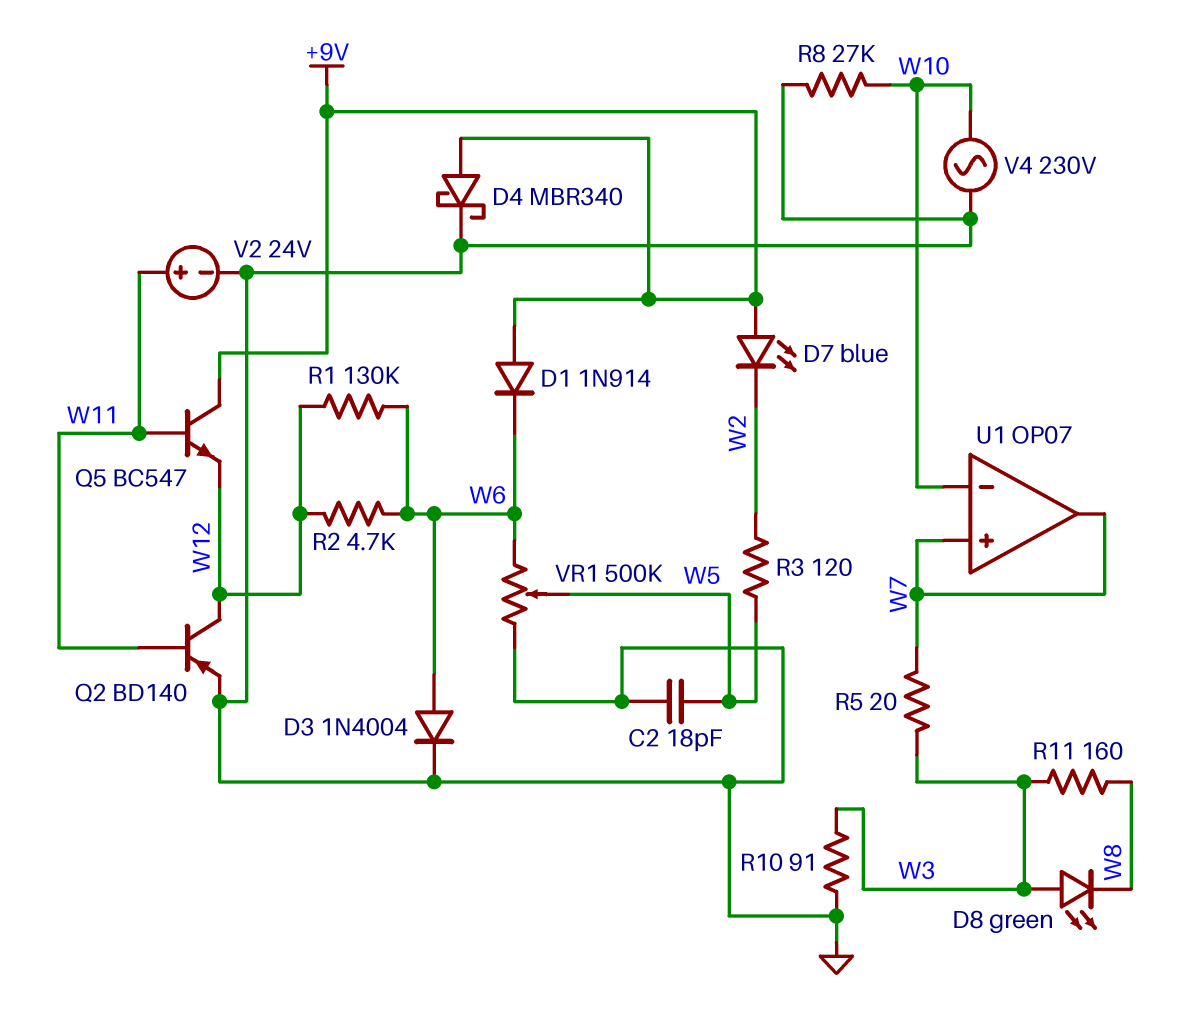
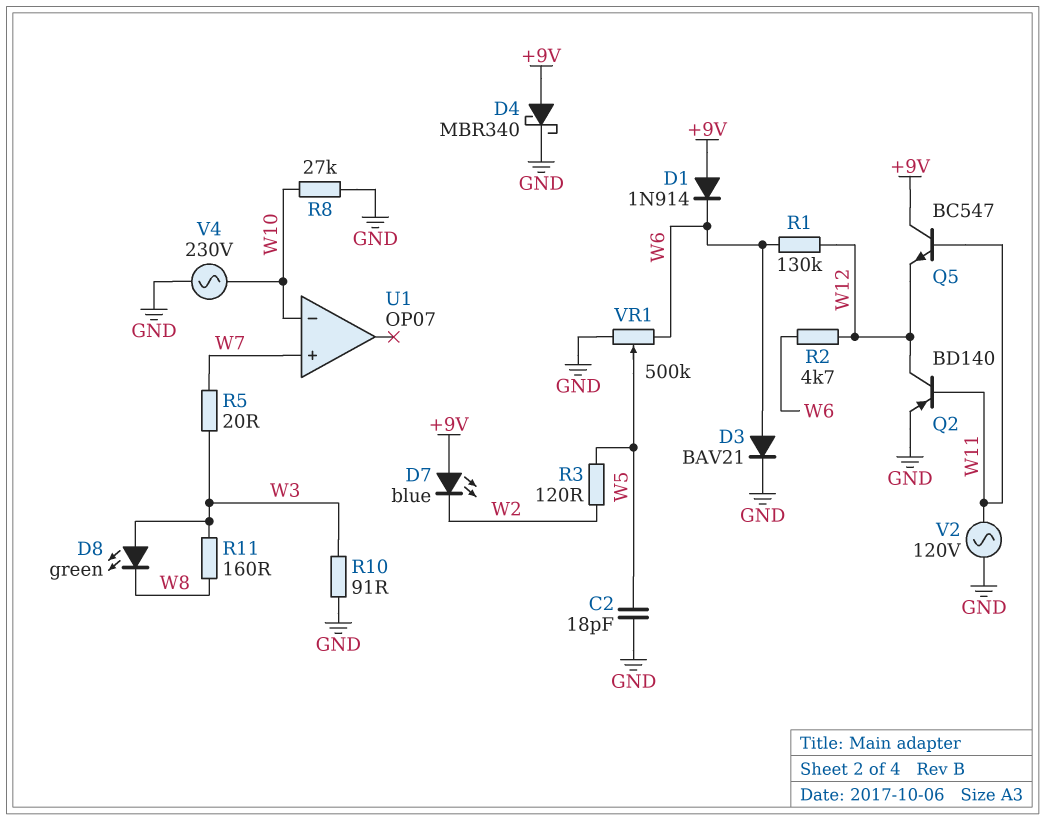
D3: diode 1N4004 (A W6, K GND) -> diode BAV21 (A W6, K GND)
U1 pin out: W7 -> none
V2: 24V (plus W11, minus GND) -> AC 120V (GND, W11)

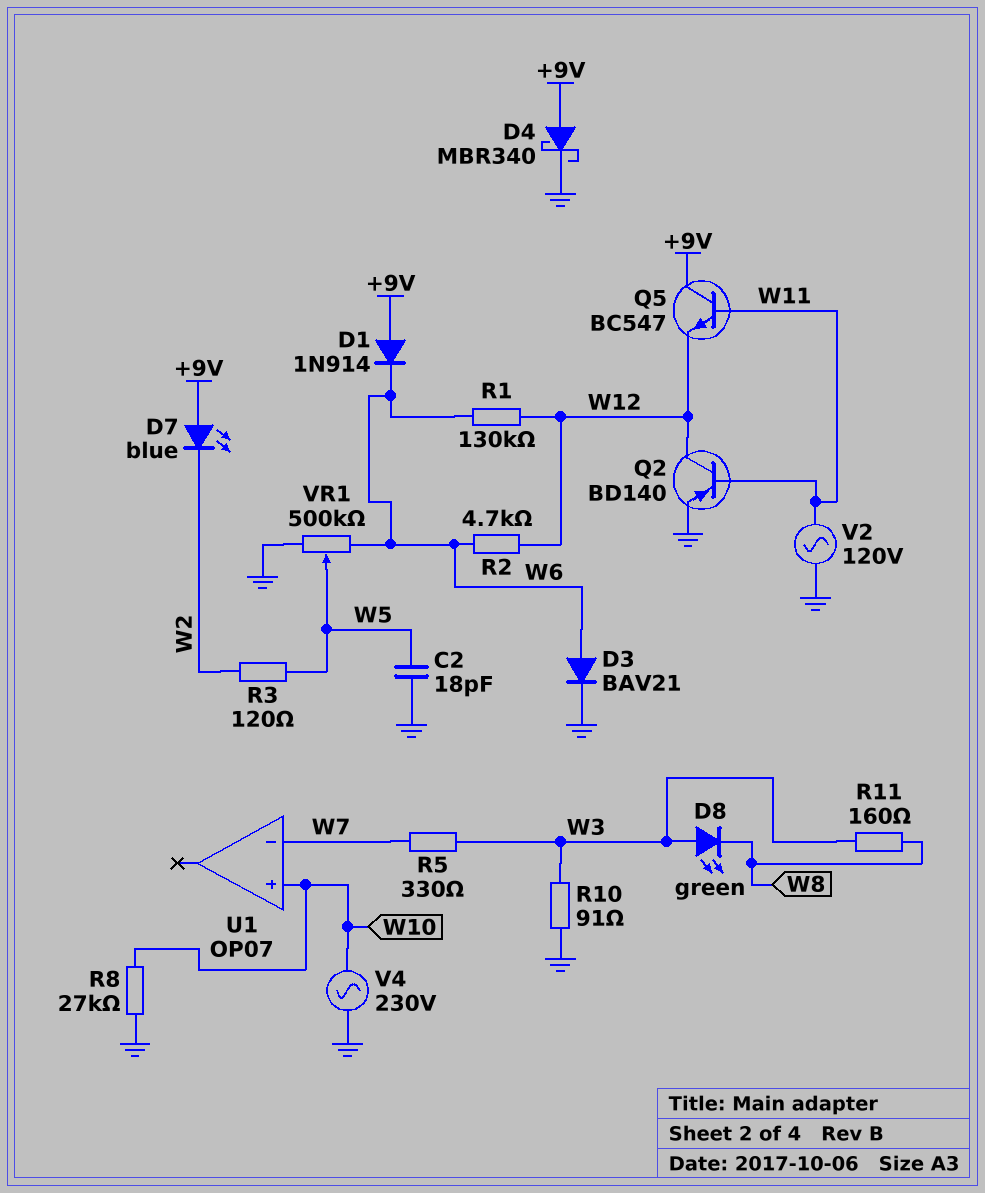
R5: 20 (W3, W7) -> 330 (W3, W7)
U1 pin in+: W7 -> W10
U1 pin in-: W10 -> W7

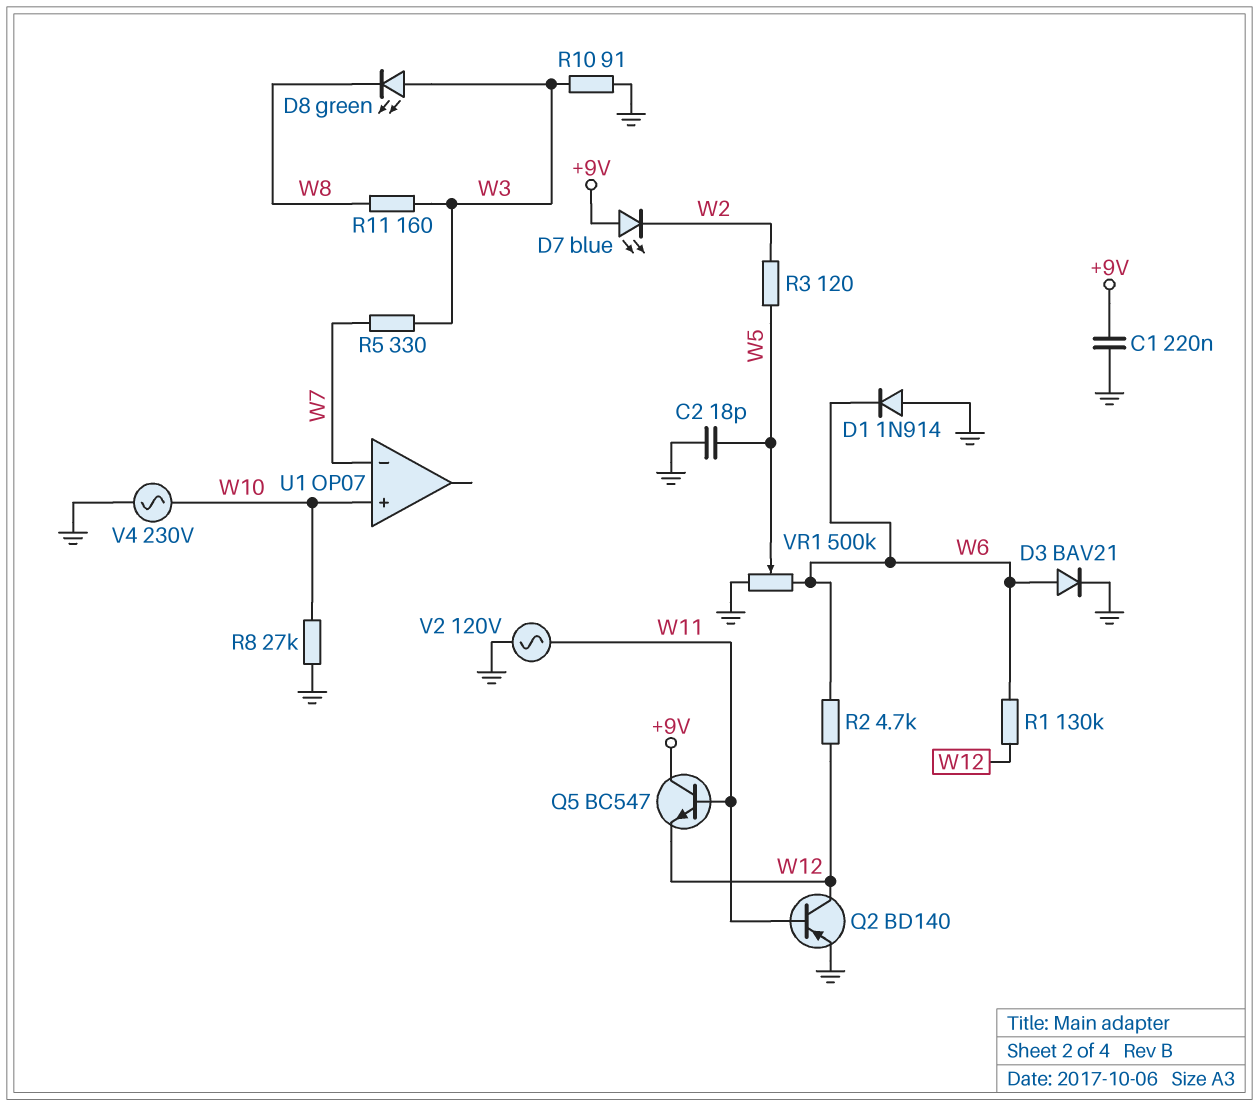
C1: none -> 220nF (+9V, GND)
D1: diode 1N914 (A +9V, K W6) -> diode 1N914 (A GND, K W6)
D4: schottky MBR340 (A +9V, K GND) -> none

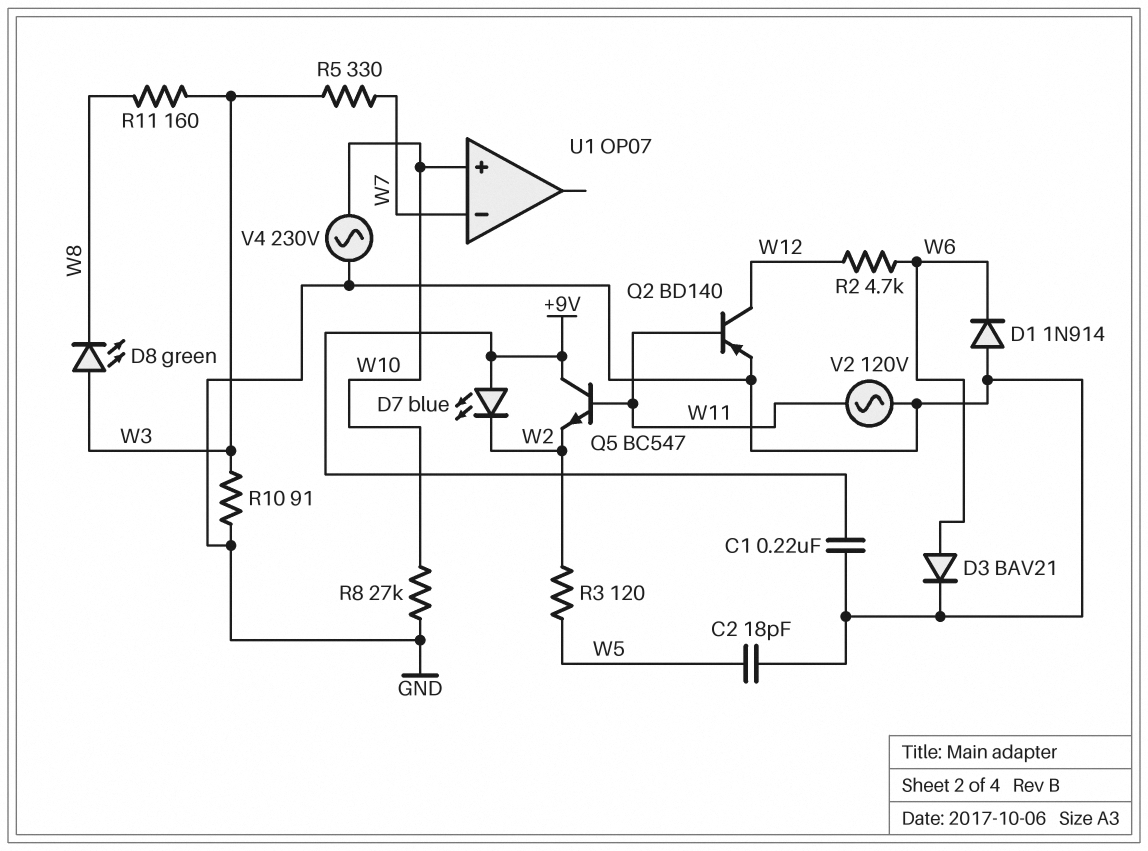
Q5: NPN BC547 (B W11, C +9V, E W12) -> NPN BC547 (B W11, C +9V, E W2)
R1: 130k (W6, W12) -> none
VR1: 500k (GND, W6, wiper W5) -> none

